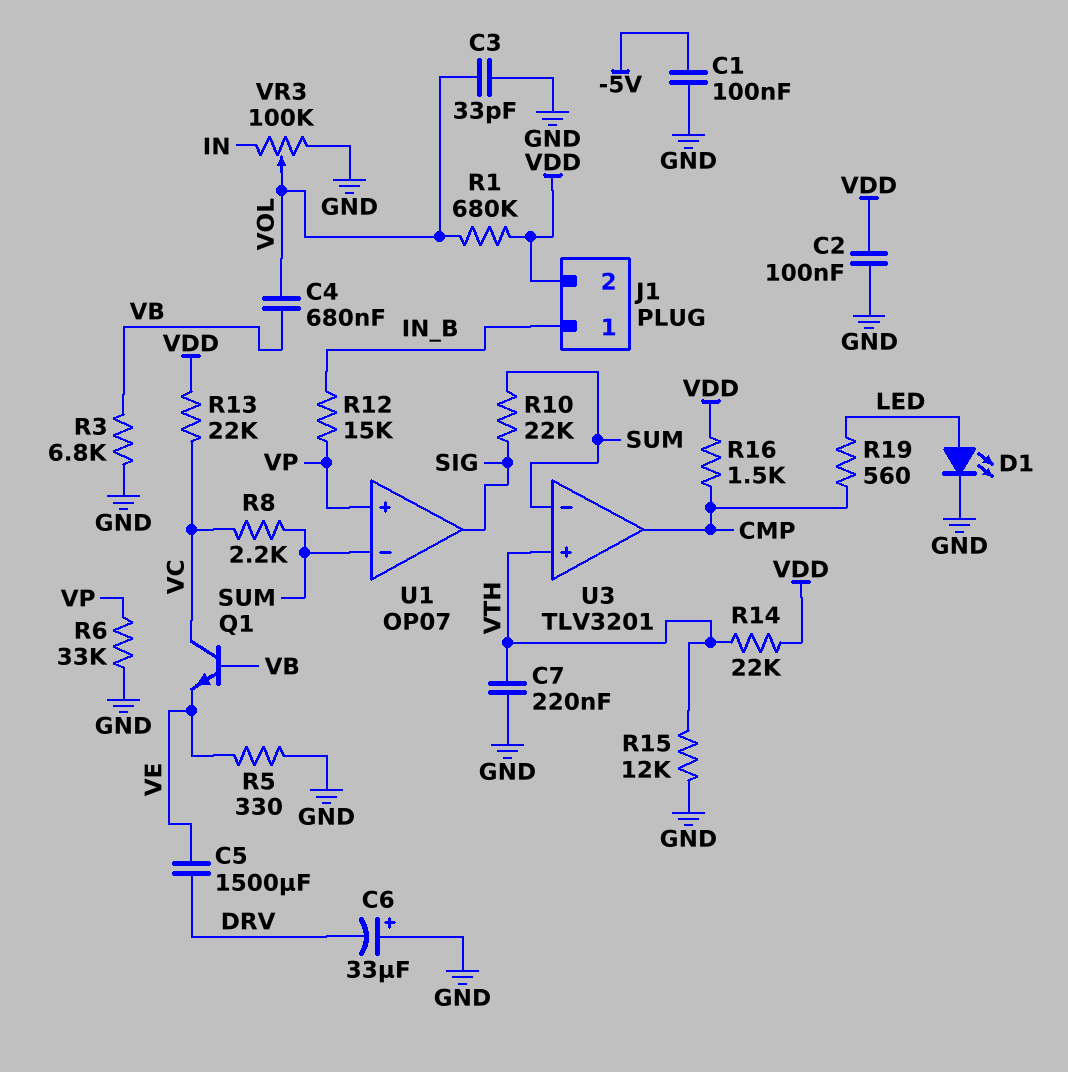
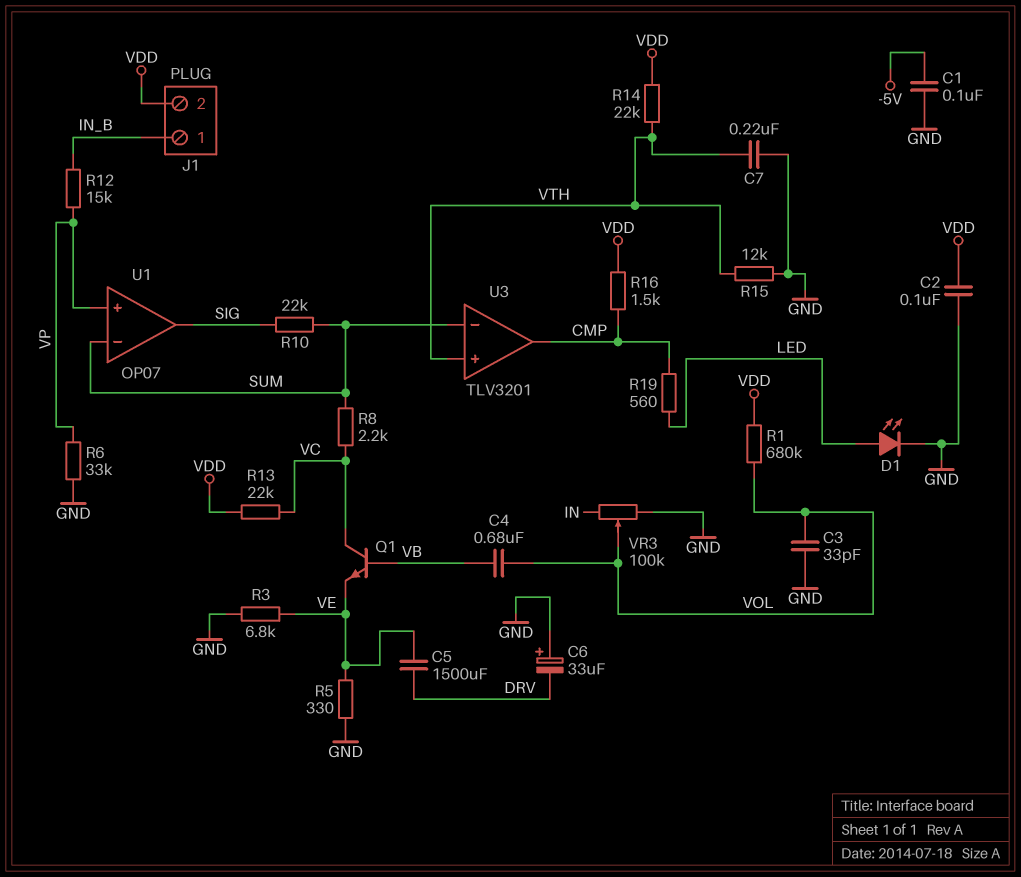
R3: 6.8k (GND, VB) -> 6.8k (GND, VE)

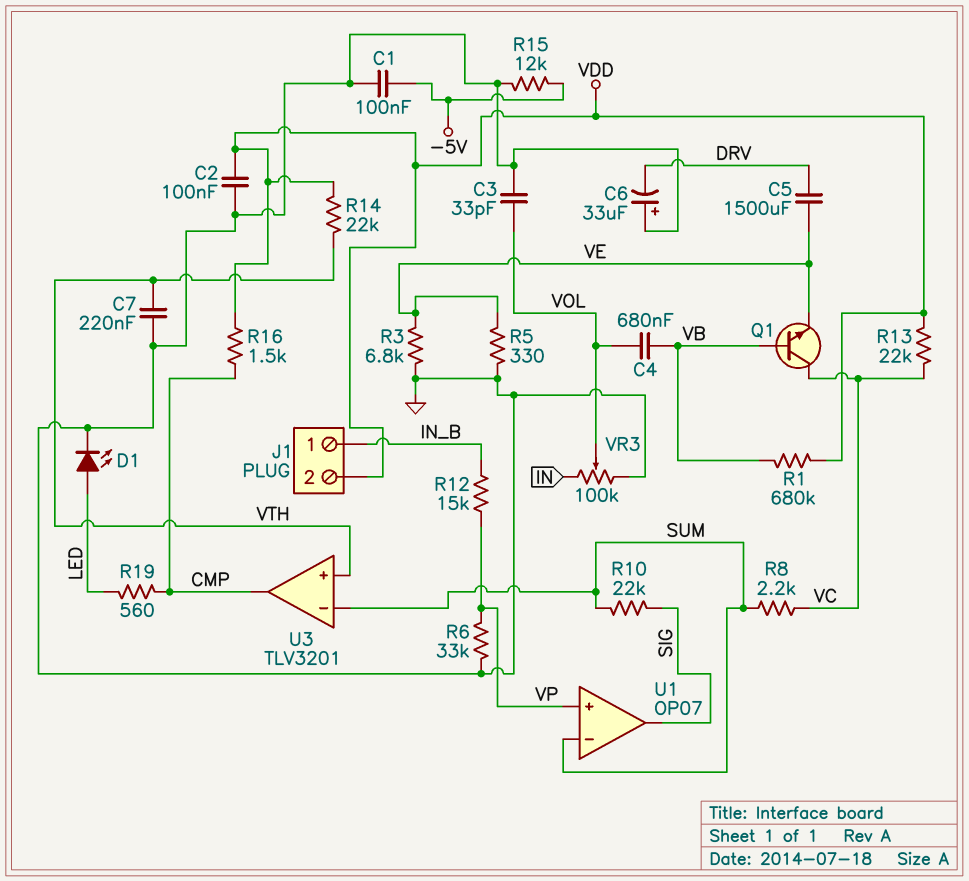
R1: 680k (VDD, VOL) -> 680k (VB, VDD)
R15: 12k (GND, VTH) -> 12k (-5V, GND)

